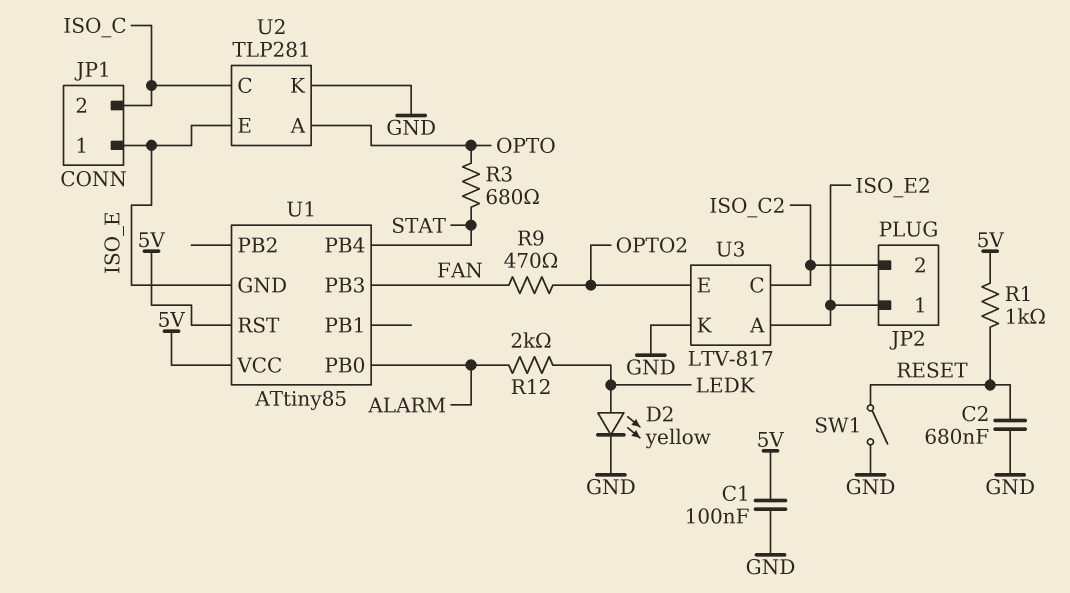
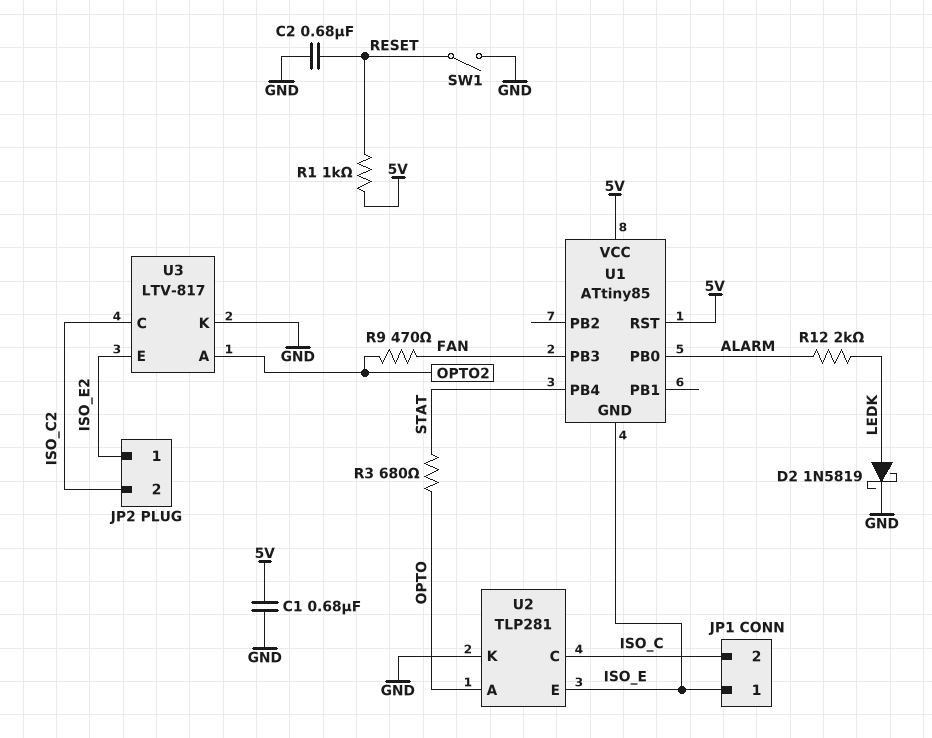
C1: 100nF (5V, GND) -> 680nF (5V, GND)
D2: LED yellow (A LEDK, K GND) -> schottky 1N5819 (A LEDK, K GND)
U3 pin A: ISO_E2 -> OPTO2
U3 pin E: OPTO2 -> ISO_E2

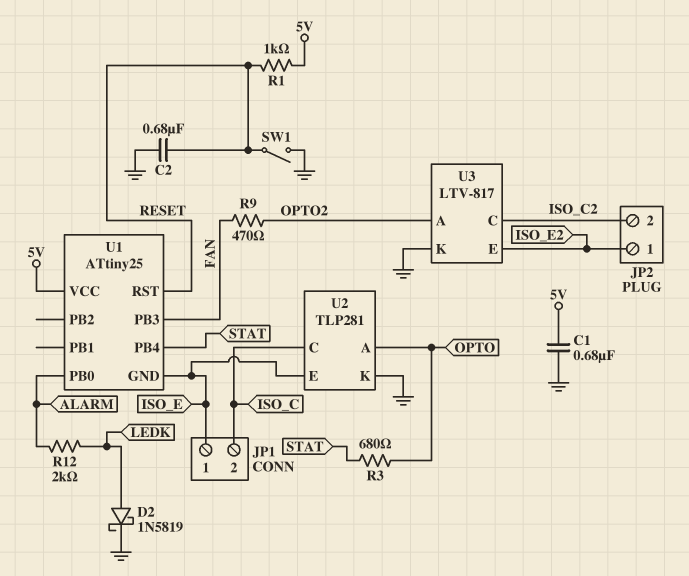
U1: ATtiny85 -> ATtiny25
U1 pin RST: 5V -> RESET

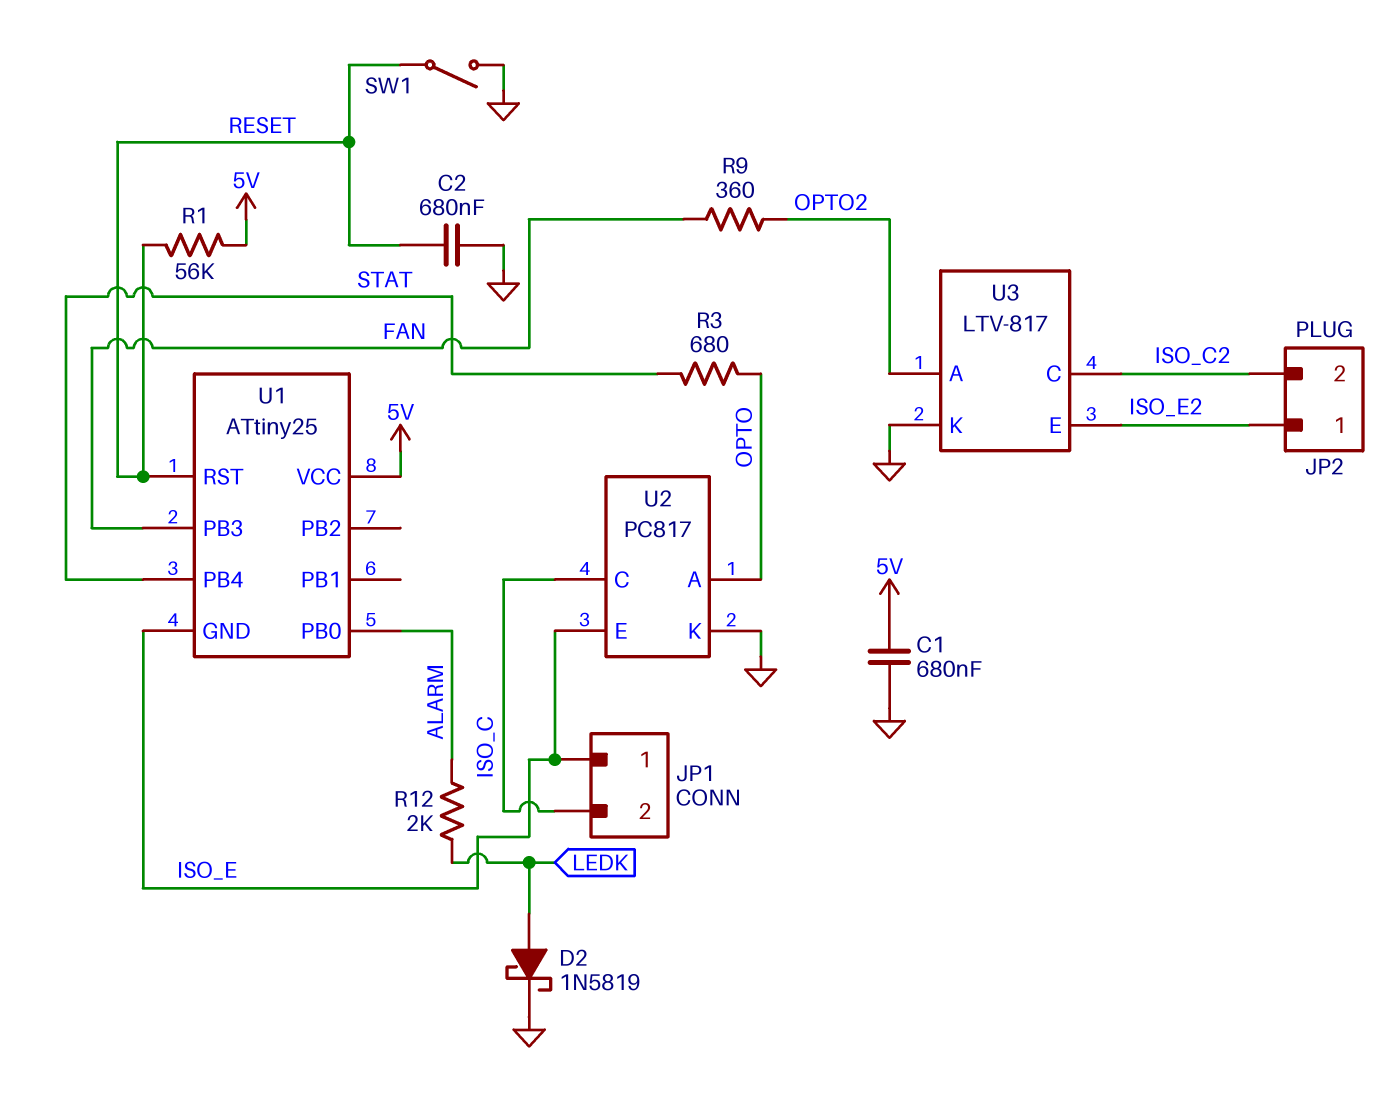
R1: 1k (5V, RESET) -> 56k (5V, RESET)
R9: 470 (FAN, OPTO2) -> 360 (FAN, OPTO2)
U2: TLP281 -> PC817

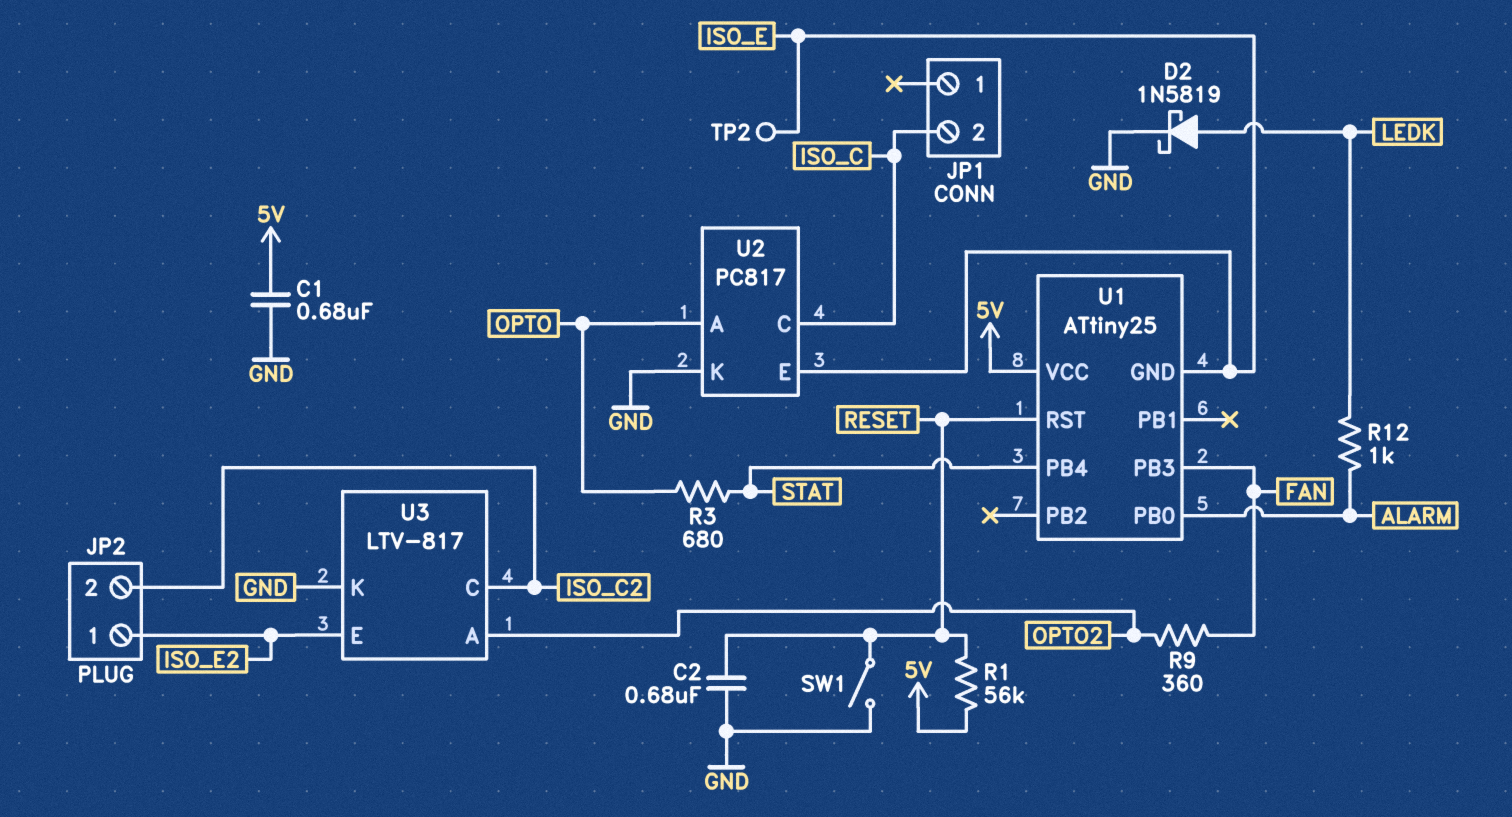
JP1 pin 1: ISO_E -> none
R12: 2k (ALARM, LEDK) -> 1k (ALARM, LEDK)
TP2: none -> test point (ISO_E)

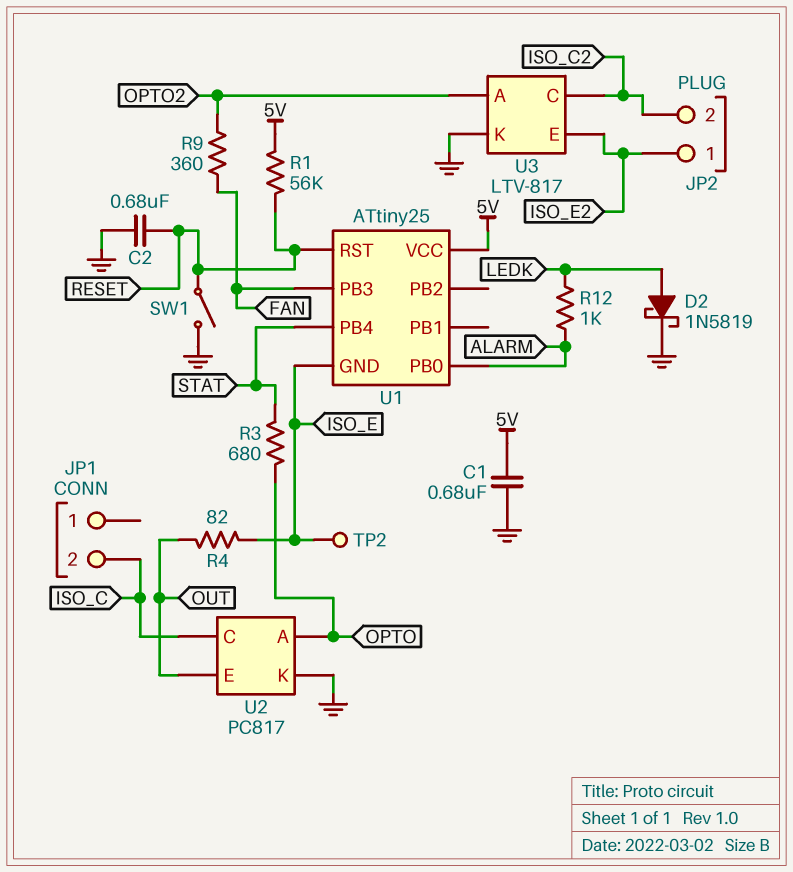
R4: none -> 82 (ISO_E, OUT)
U2 pin E: ISO_E -> OUT

